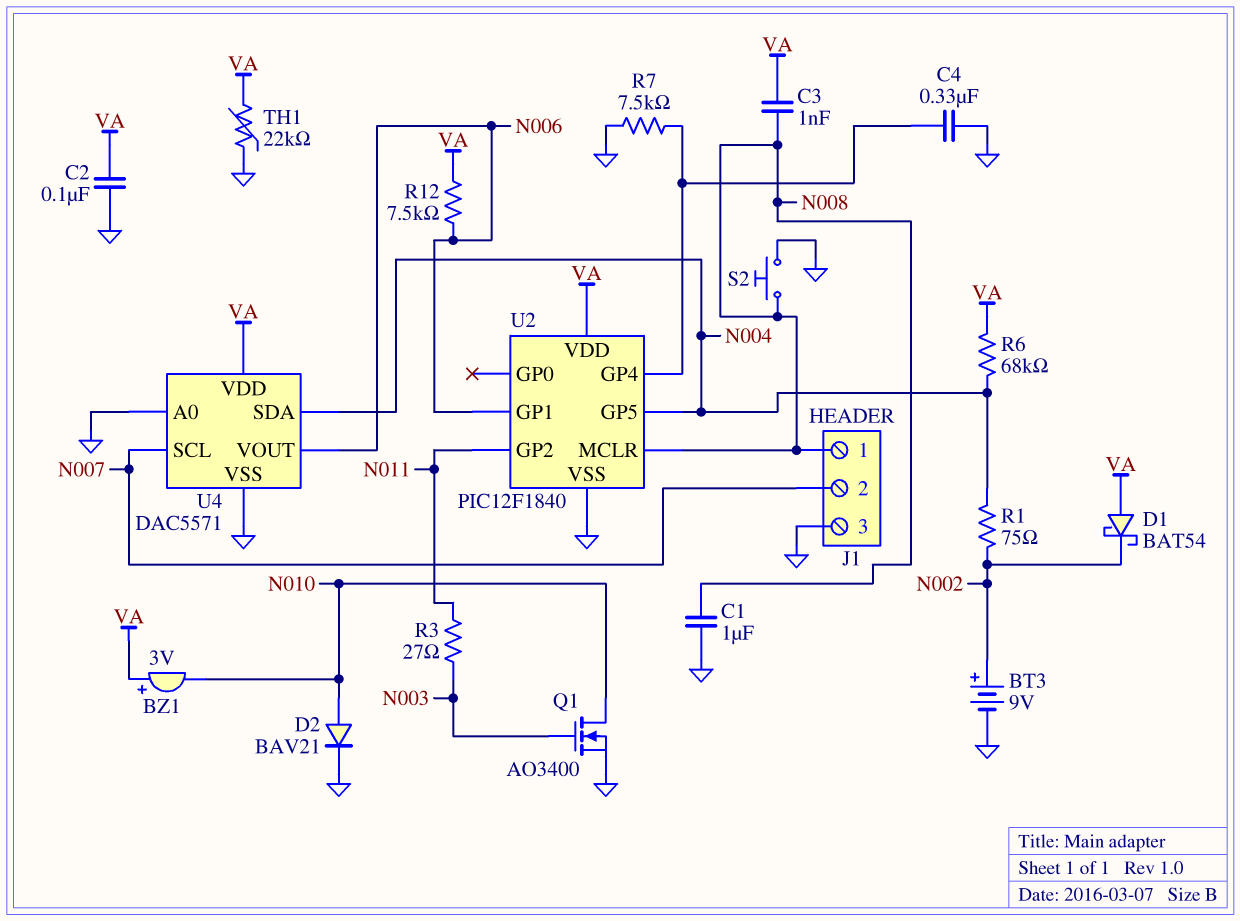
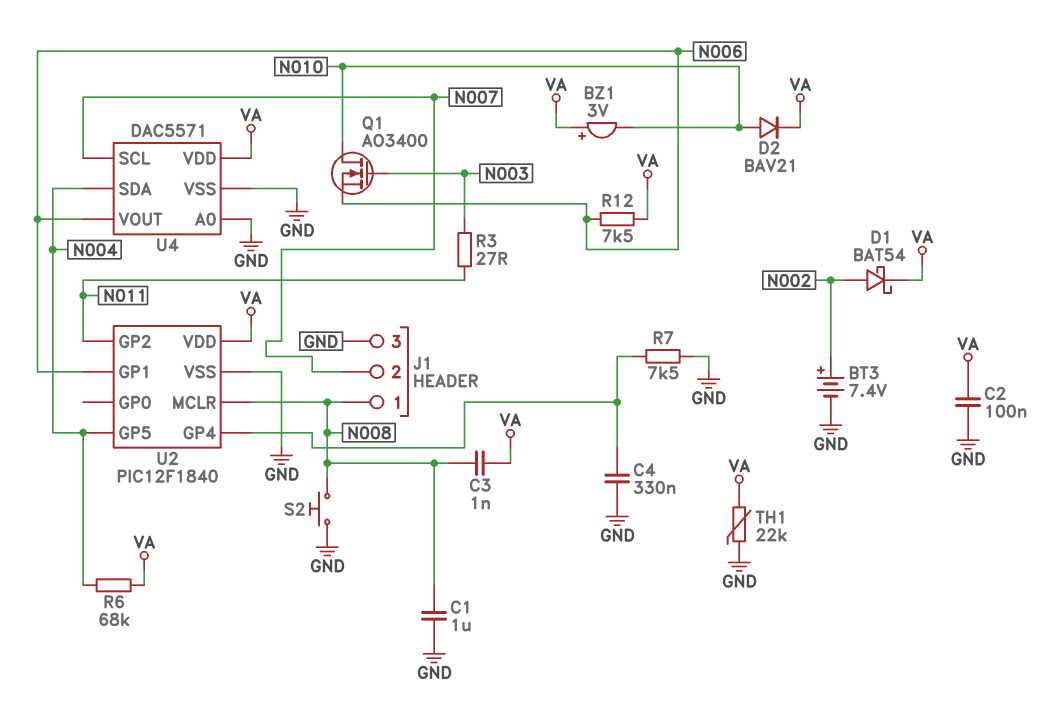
BT3: 9V (plus N002, minus GND) -> 7.4V (plus N002, minus GND)
D1: schottky BAT54 (A VA, K N002) -> schottky BAT54 (A N002, K VA)
D2: diode BAV21 (A N010, K GND) -> diode BAV21 (A N010, K VA)
Q1: NMOS AO3400 (G N003, D N010, S GND) -> NMOS AO3400 (G N003, D N010, S N006)
R1: 75 (N002, N004) -> none

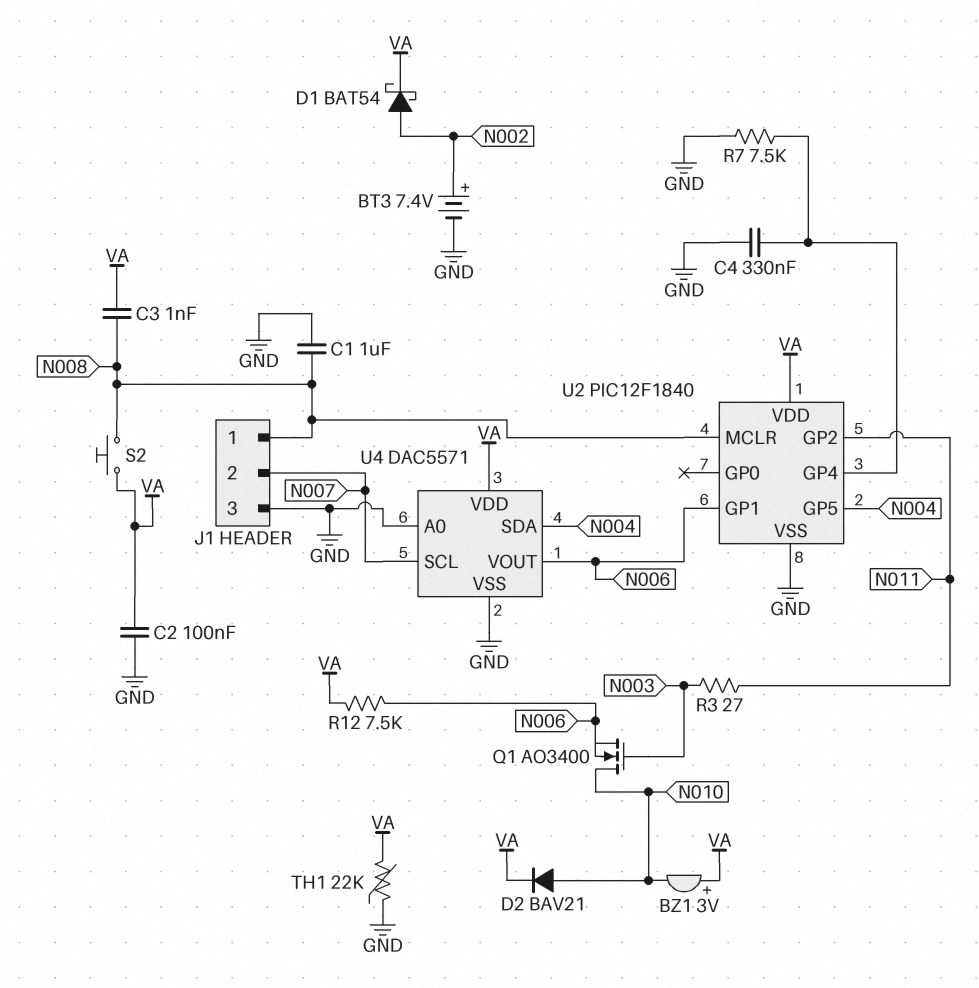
R6: 68k (N004, VA) -> none
S2: button (GND, N008) -> button (N008, VA)

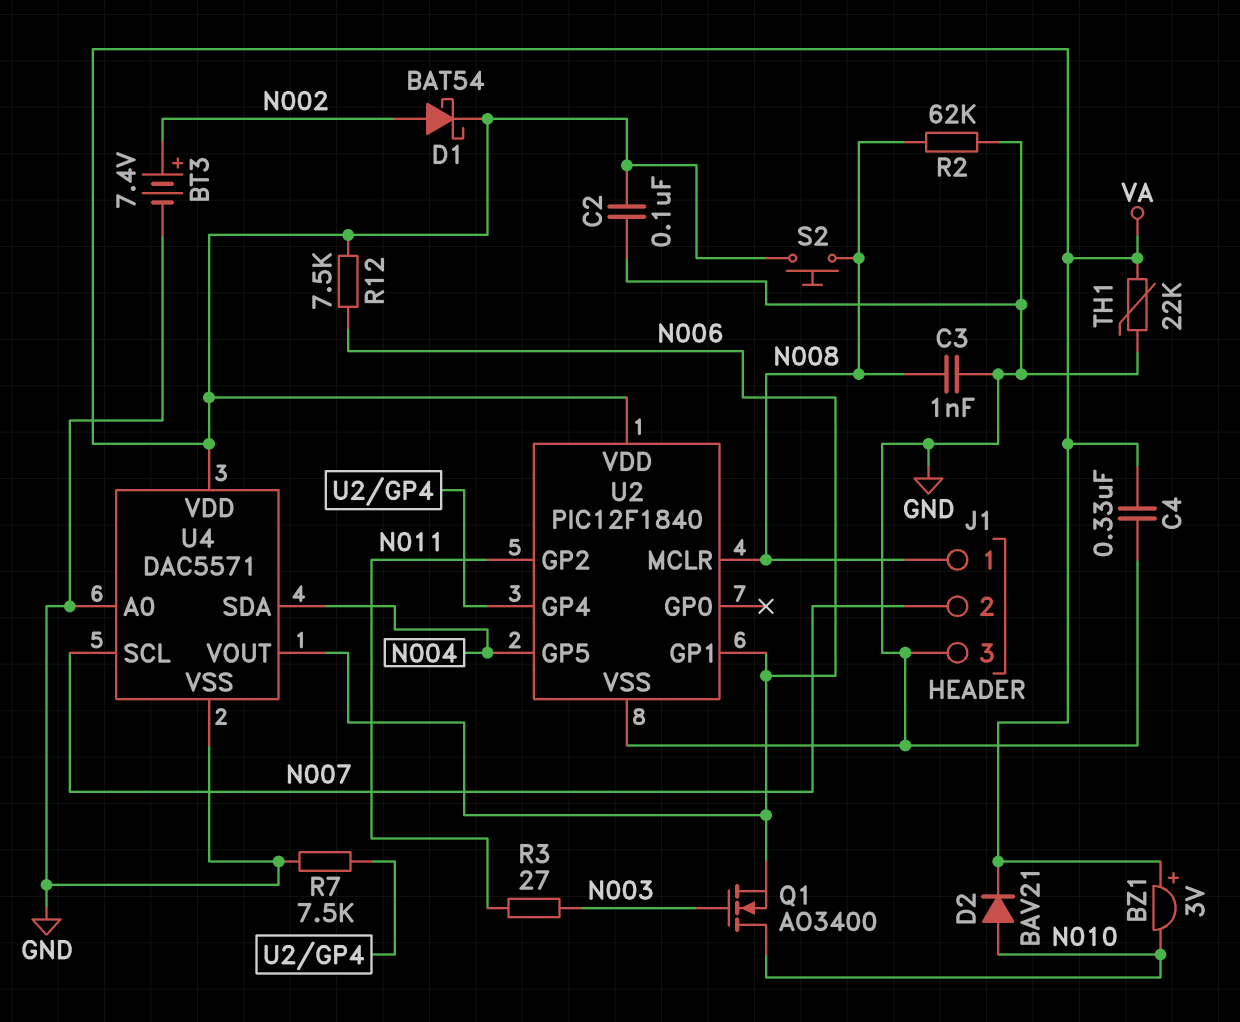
C1: 1uF (GND, N008) -> none
C3: 1nF (N008, VA) -> 1nF (GND, N008)
C4: 330nF (GND, U2/GP4) -> 330nF (GND, VA)
R2: none -> 62k (GND, N008)

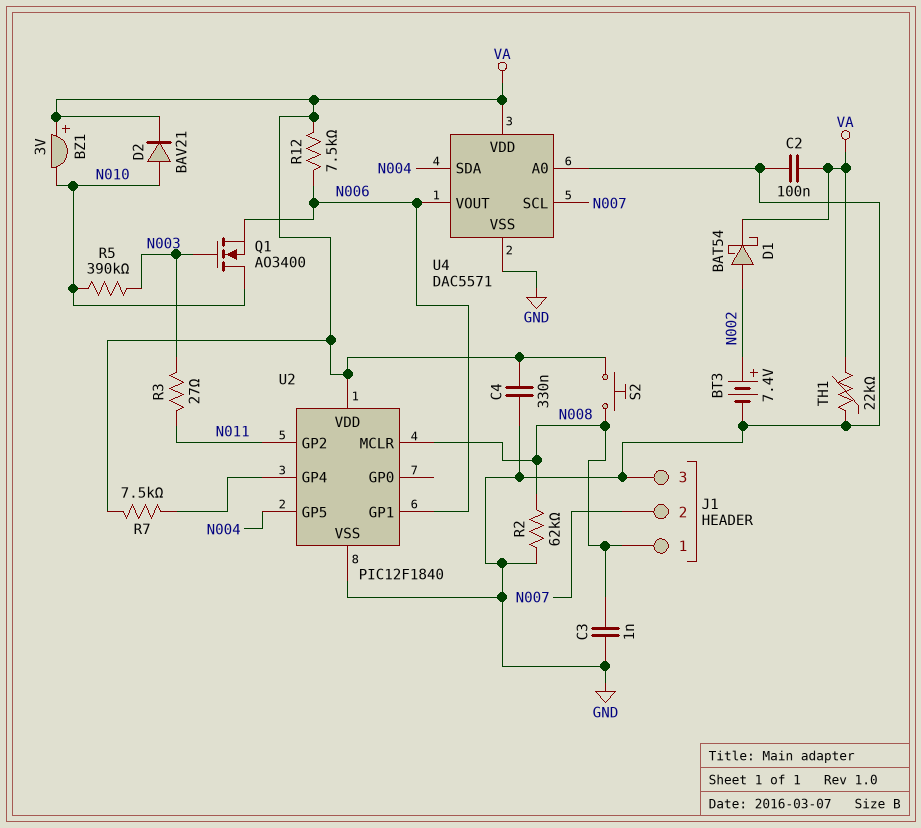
R5: none -> 390k (N003, N010)
R7: 7.5k (GND, U2/GP4) -> 7.5k (U2/GP4, VA)

